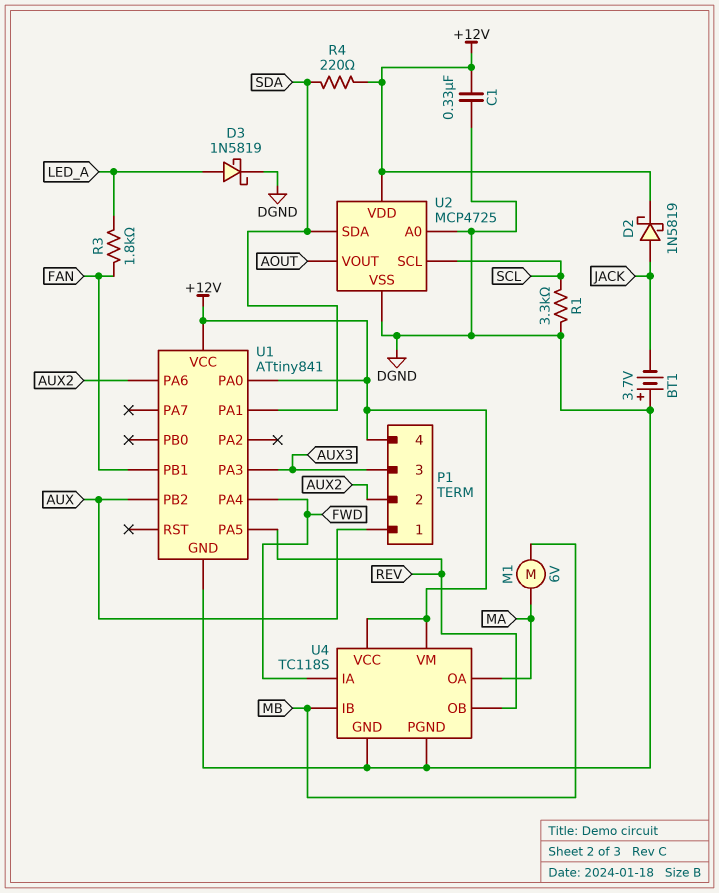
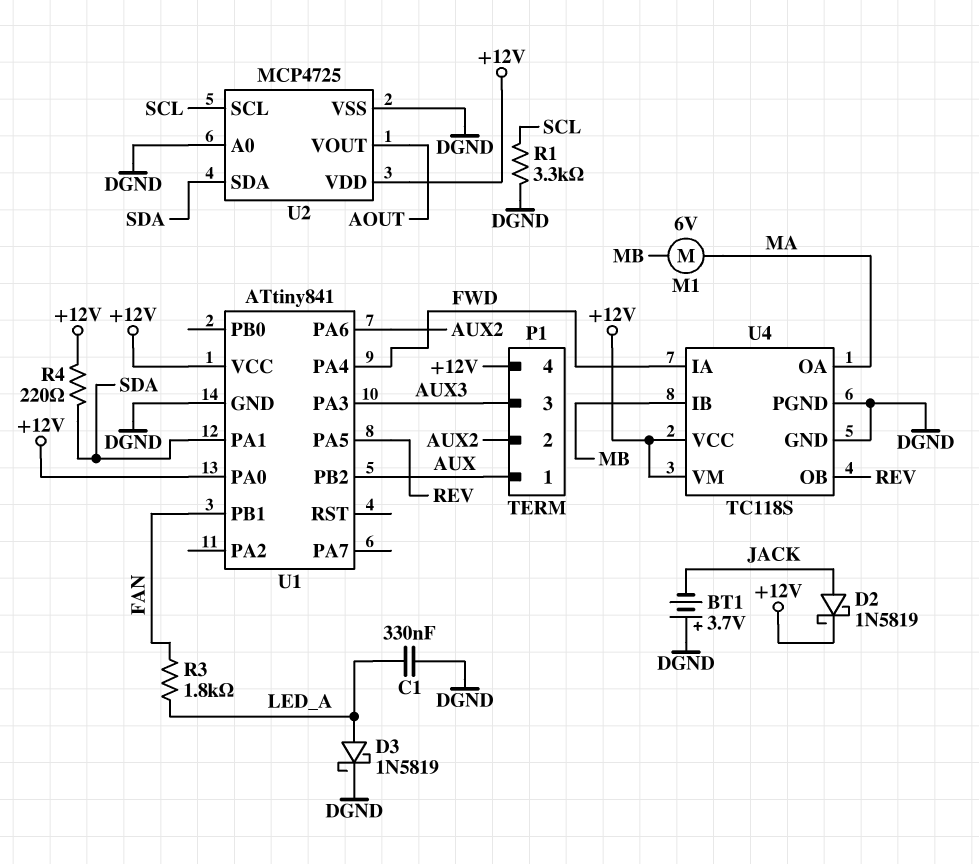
C1: 330nF (+12V, DGND) -> 330nF (DGND, LED_A)

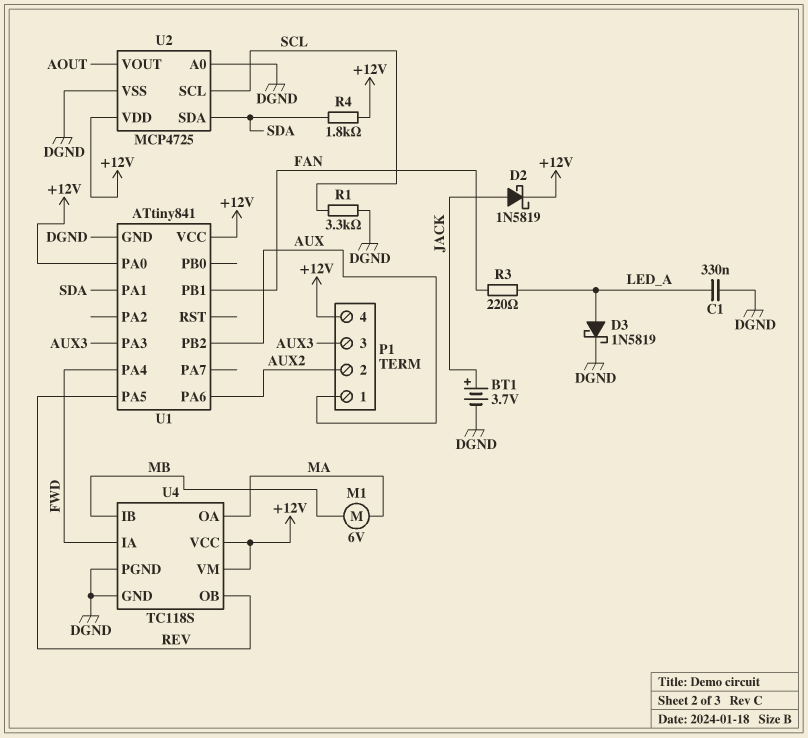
BT1: 3.7V (plus DGND, minus JACK) -> 3.7V (plus JACK, minus DGND)
R3: 1.8k (FAN, LED_A) -> 220 (FAN, LED_A)
R4: 220 (+12V, SDA) -> 1.8k (+12V, SDA)

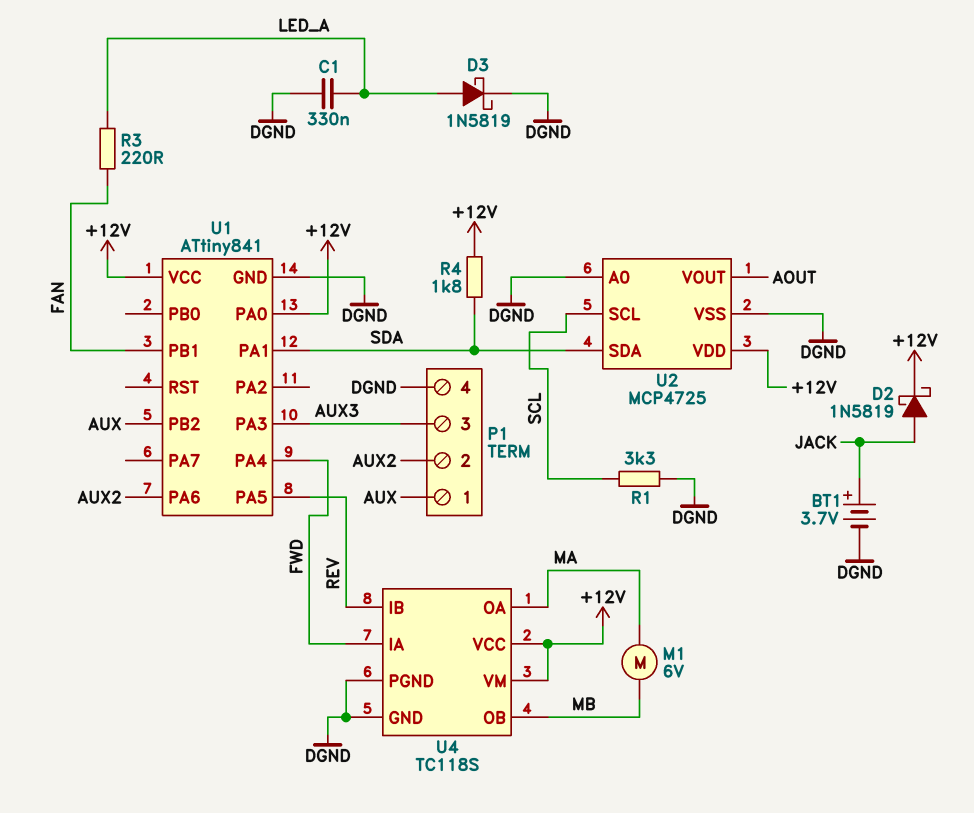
P1 pin 4: +12V -> DGND
U4 pin IB: MB -> REV
U4 pin OB: REV -> MB

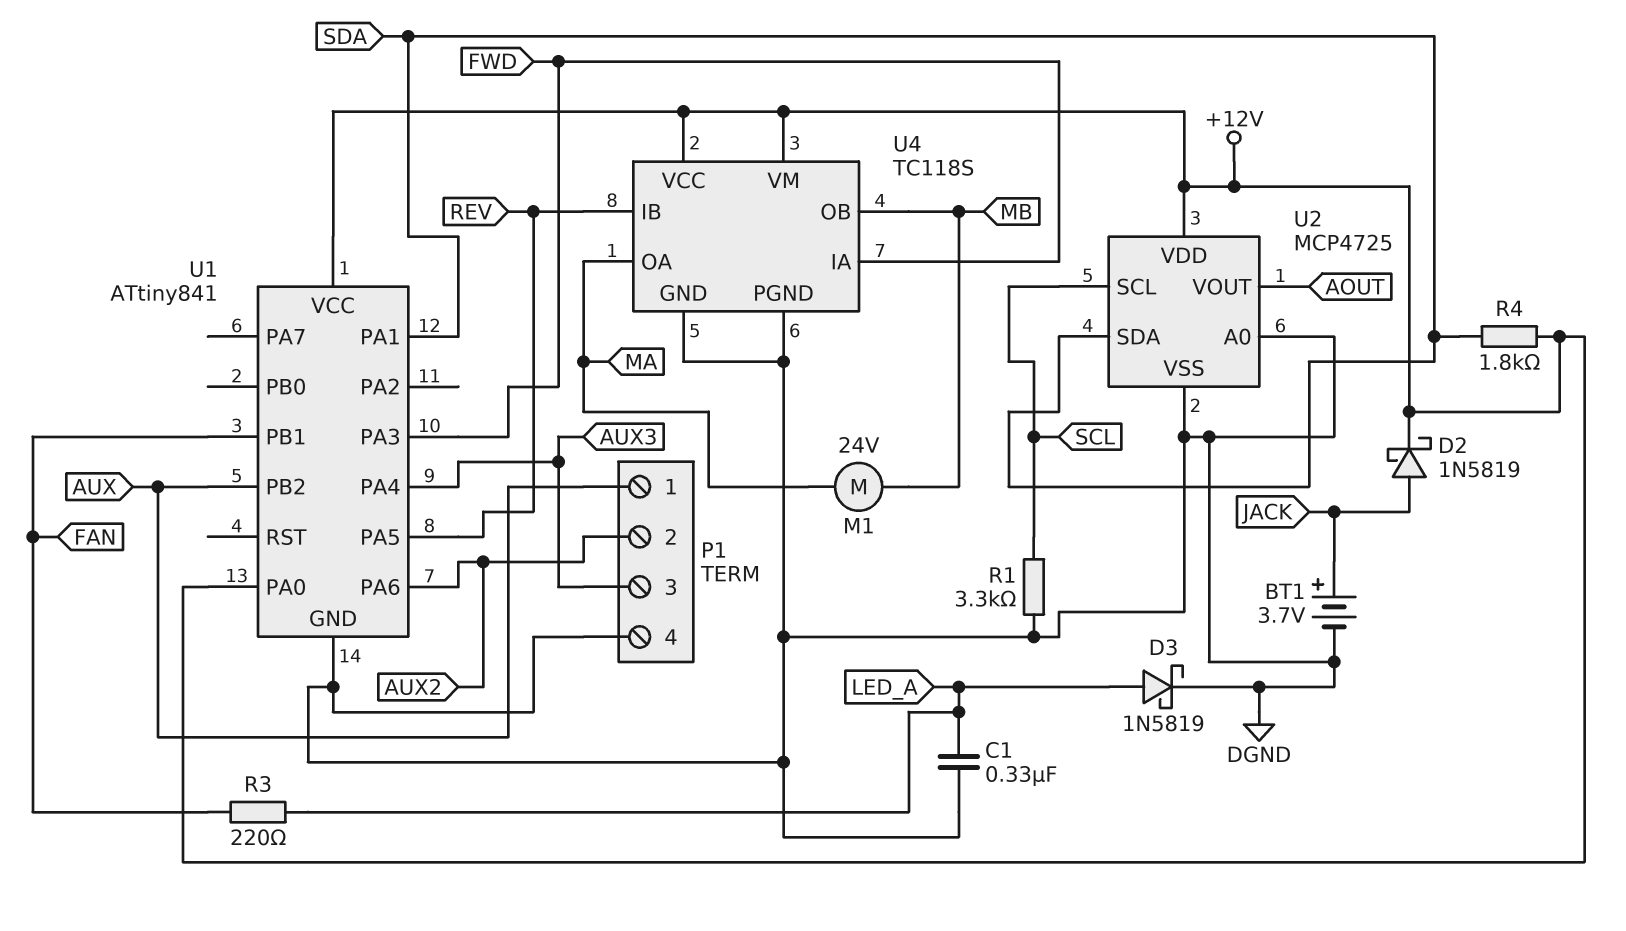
M1: motor 6V (MA, MB) -> motor 24V (MA, MB)
U1 pin PA3: AUX3 -> FWD
U1 pin PA4: FWD -> AUX3

